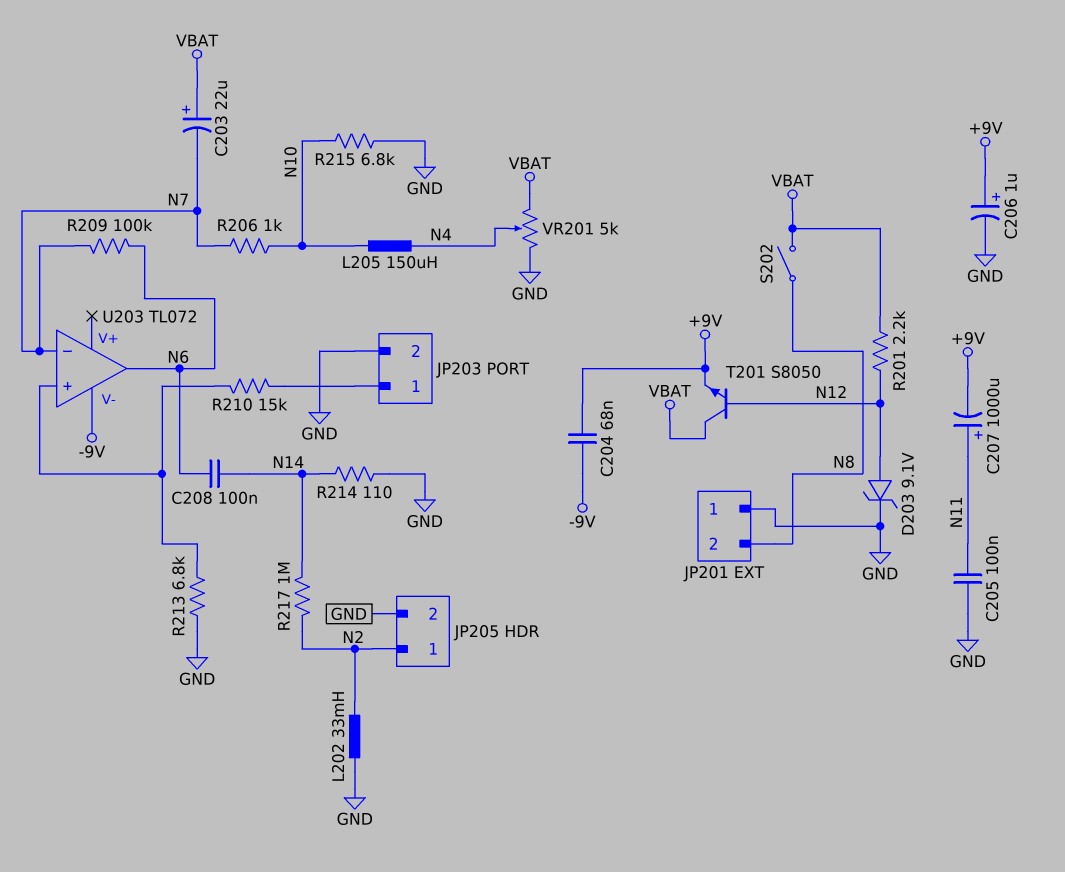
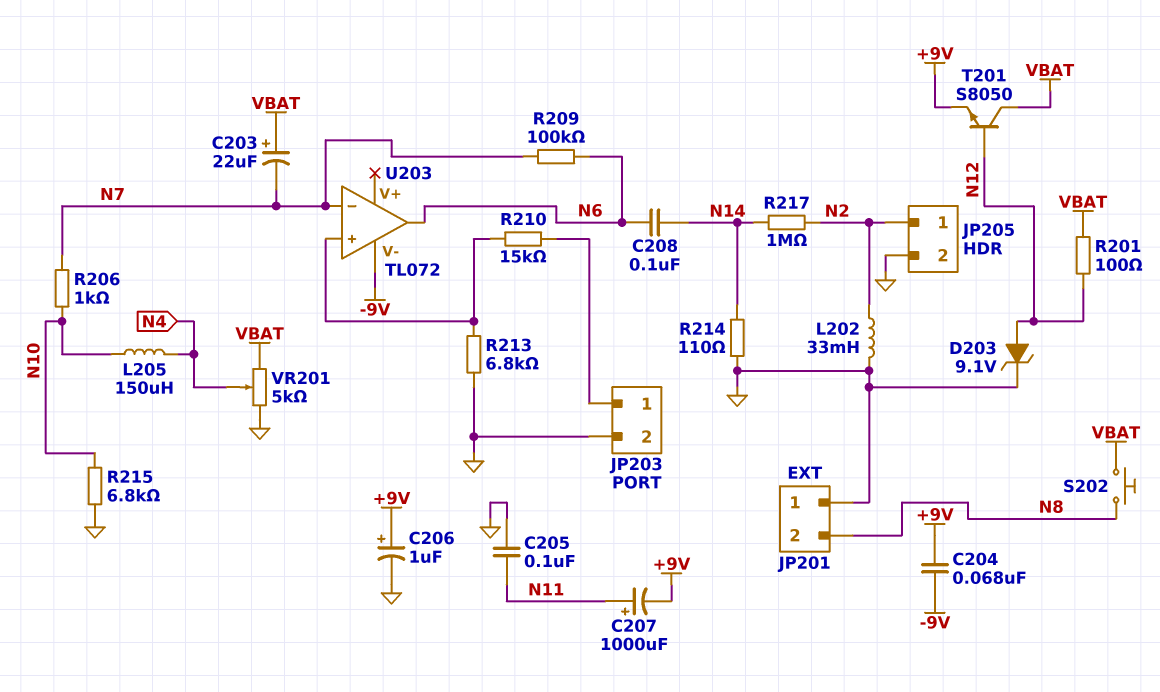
R201: 2.2k (N12, VBAT) -> 100 (N12, VBAT)
S202: switch (N8, VBAT) -> button (N8, VBAT)

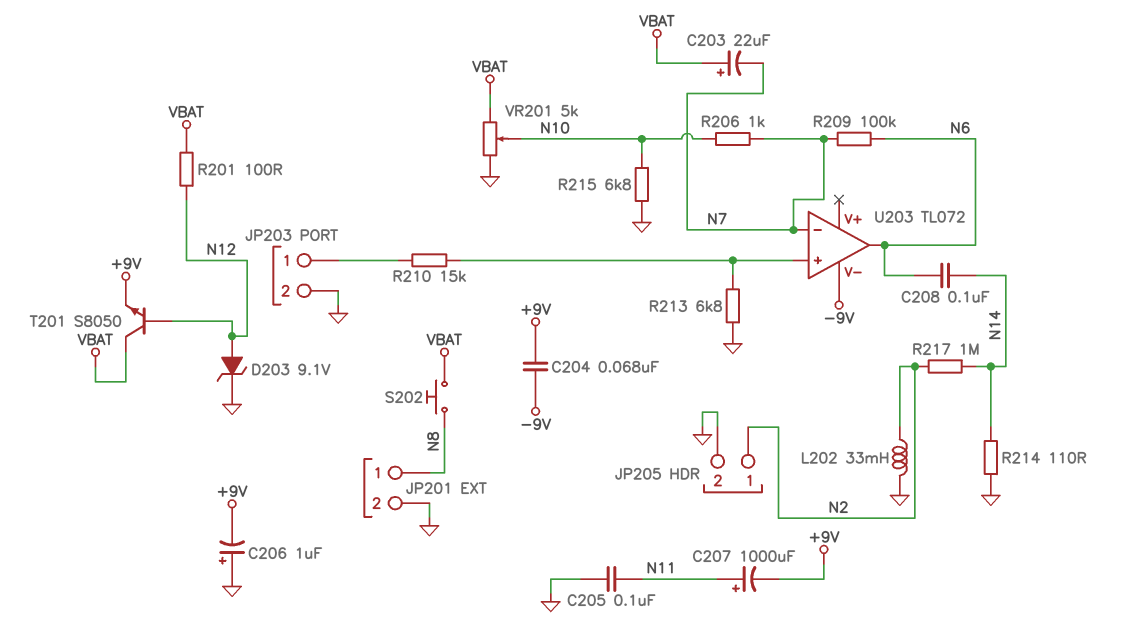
C206: 1uF (plus +9V, minus GND) -> 1uF (plus GND, minus +9V)
JP201 pin 1: GND -> N8
JP201 pin 2: N8 -> GND
L205: 150uH (N4, N10) -> none
VR201: 5k (GND, VBAT, wiper N4) -> 5k (GND, VBAT, wiper N10)

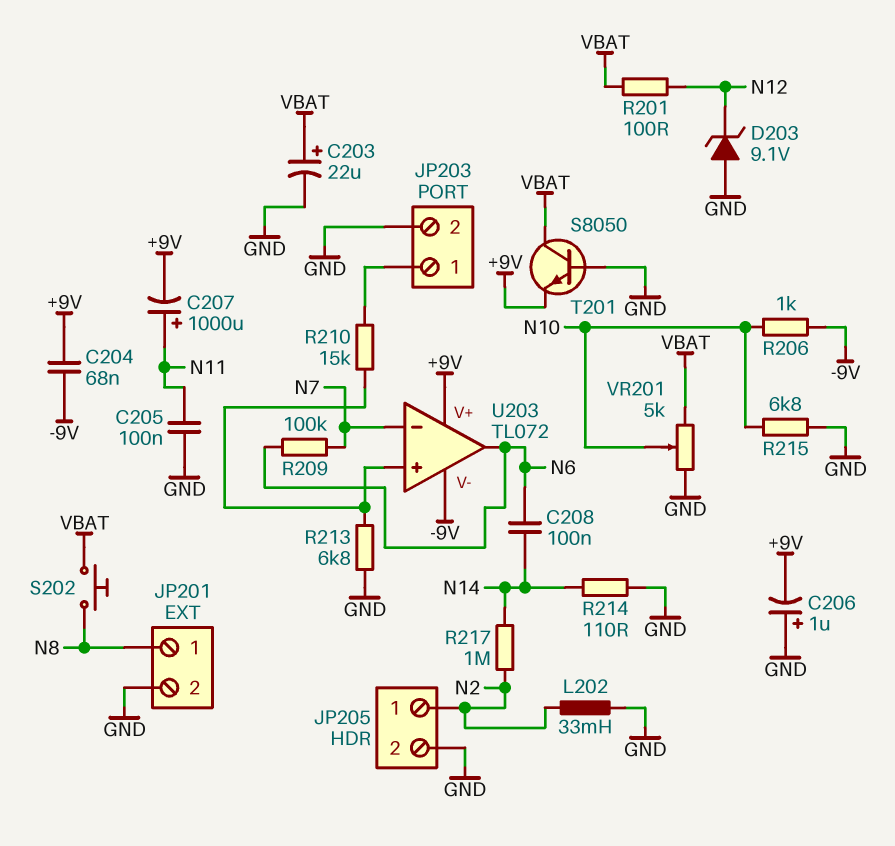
C203: 22uF (plus VBAT, minus N7) -> 22uF (plus VBAT, minus GND)
D203: zener 9.1V (A N12, K GND) -> zener 9.1V (A GND, K N12)
R206: 1k (N7, N10) -> 1k (-9V, N10)
T201: NPN S8050 (B N12, C VBAT, E +9V) -> NPN S8050 (B GND, C VBAT, E +9V)
U203 pin V+: none -> +9V

